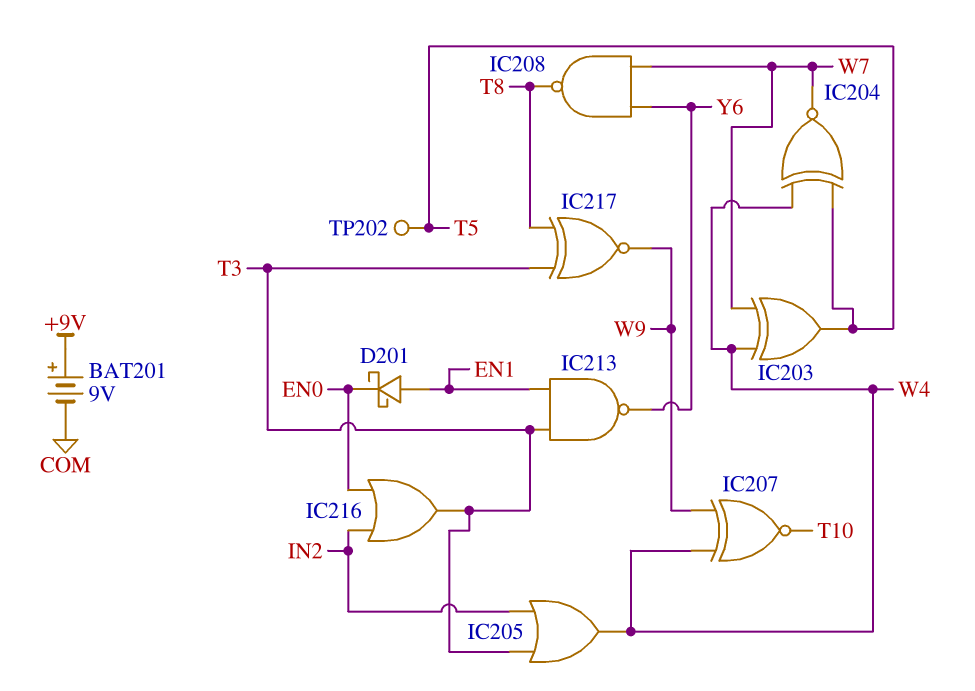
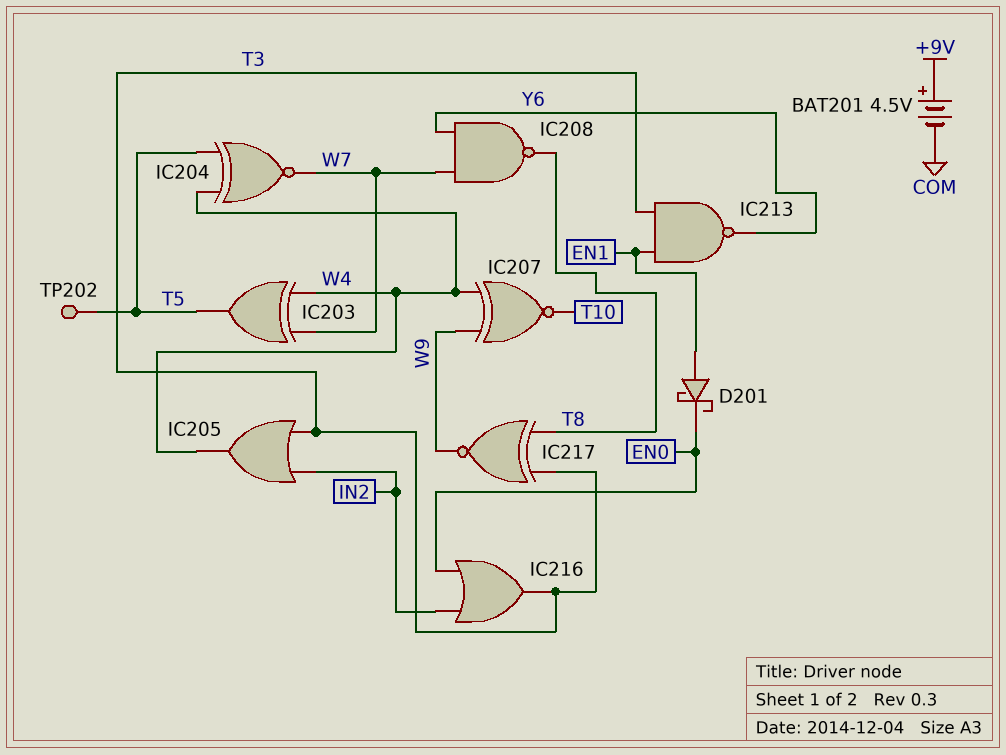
BAT201: 9V (plus +9V, minus COM) -> 4.5V (plus +9V, minus COM)

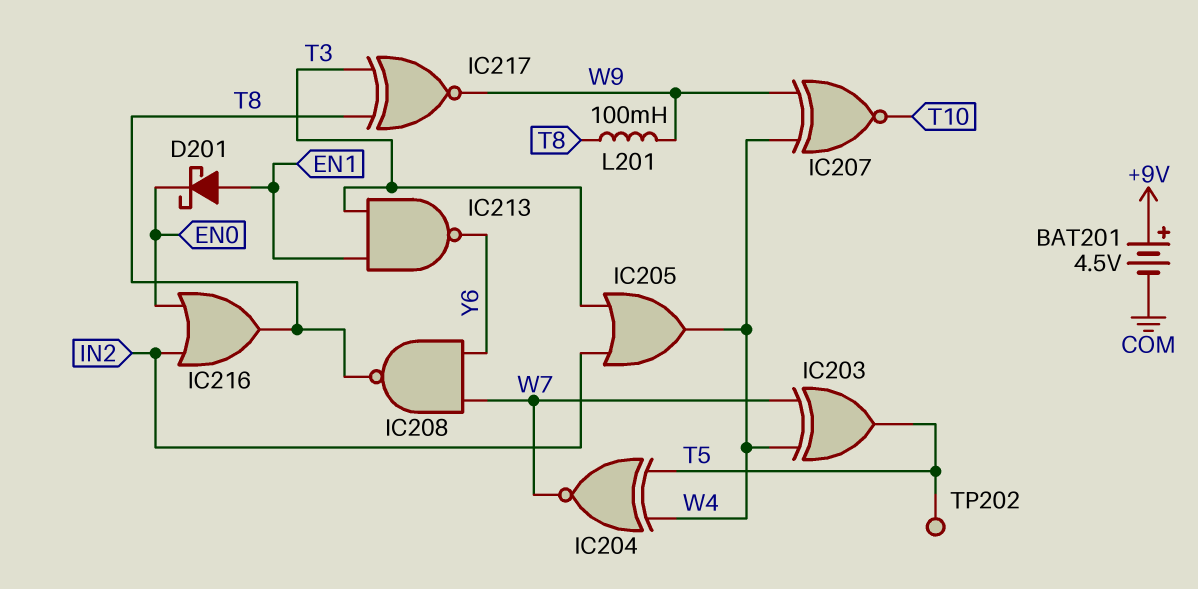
IC216: OR (in EN0, in IN2, out T3) -> OR (in EN0, in IN2, out T8)
L201: none -> 100mH (T8, W9)

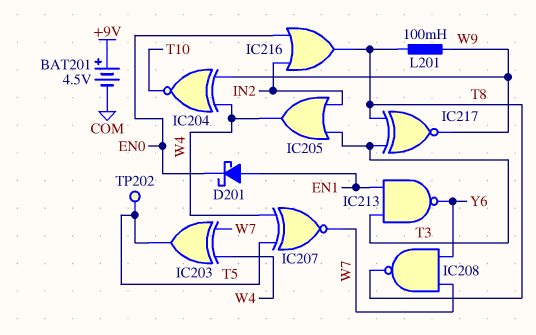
IC204: XNOR (in T5, in W4, out W7) -> XNOR (in W4, in W9, out T10)
IC207: XNOR (in W4, in W9, out T10) -> XNOR (in T5, in W4, out W7)

